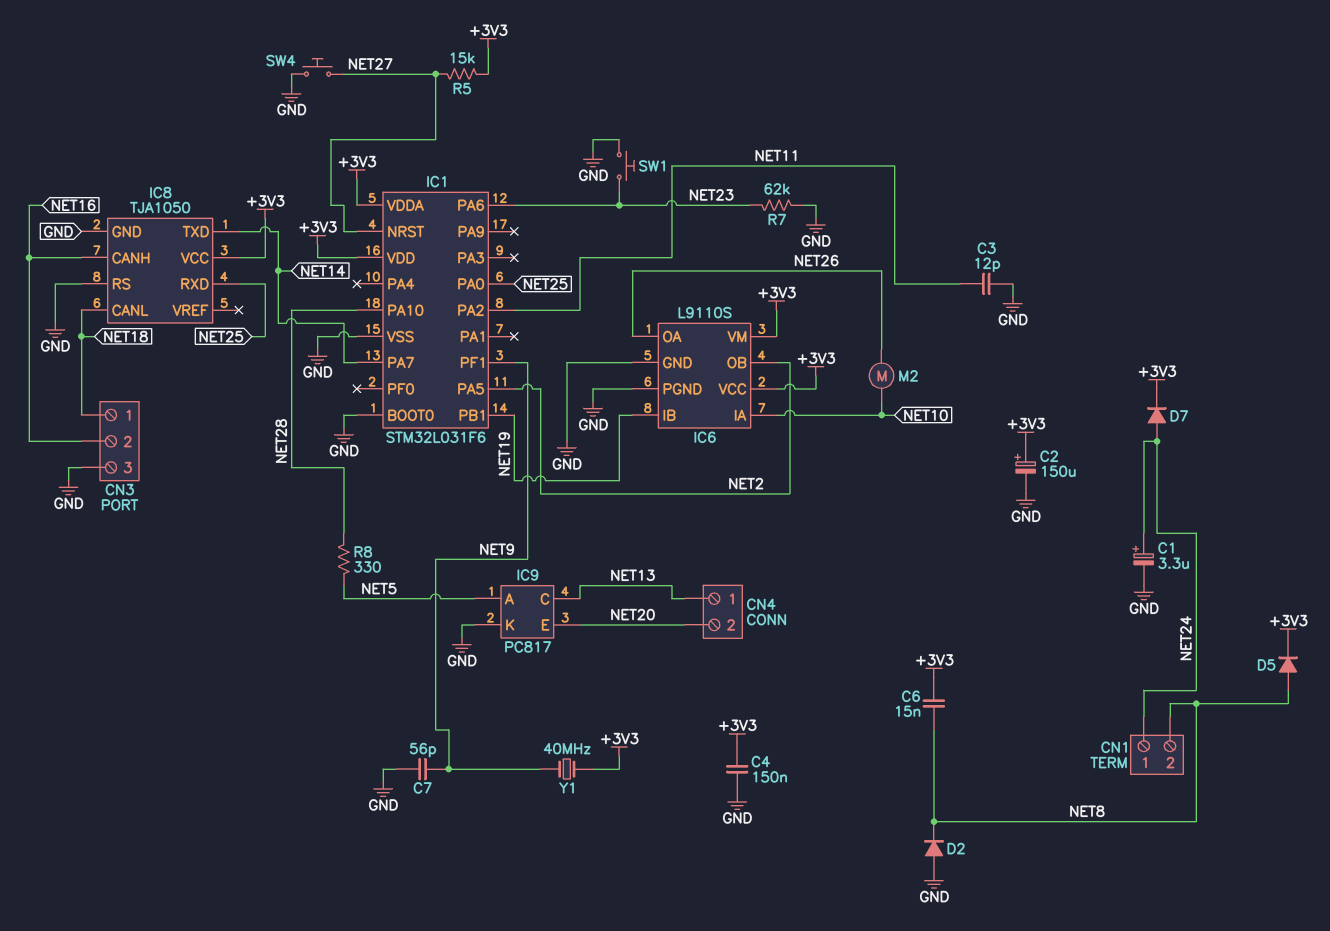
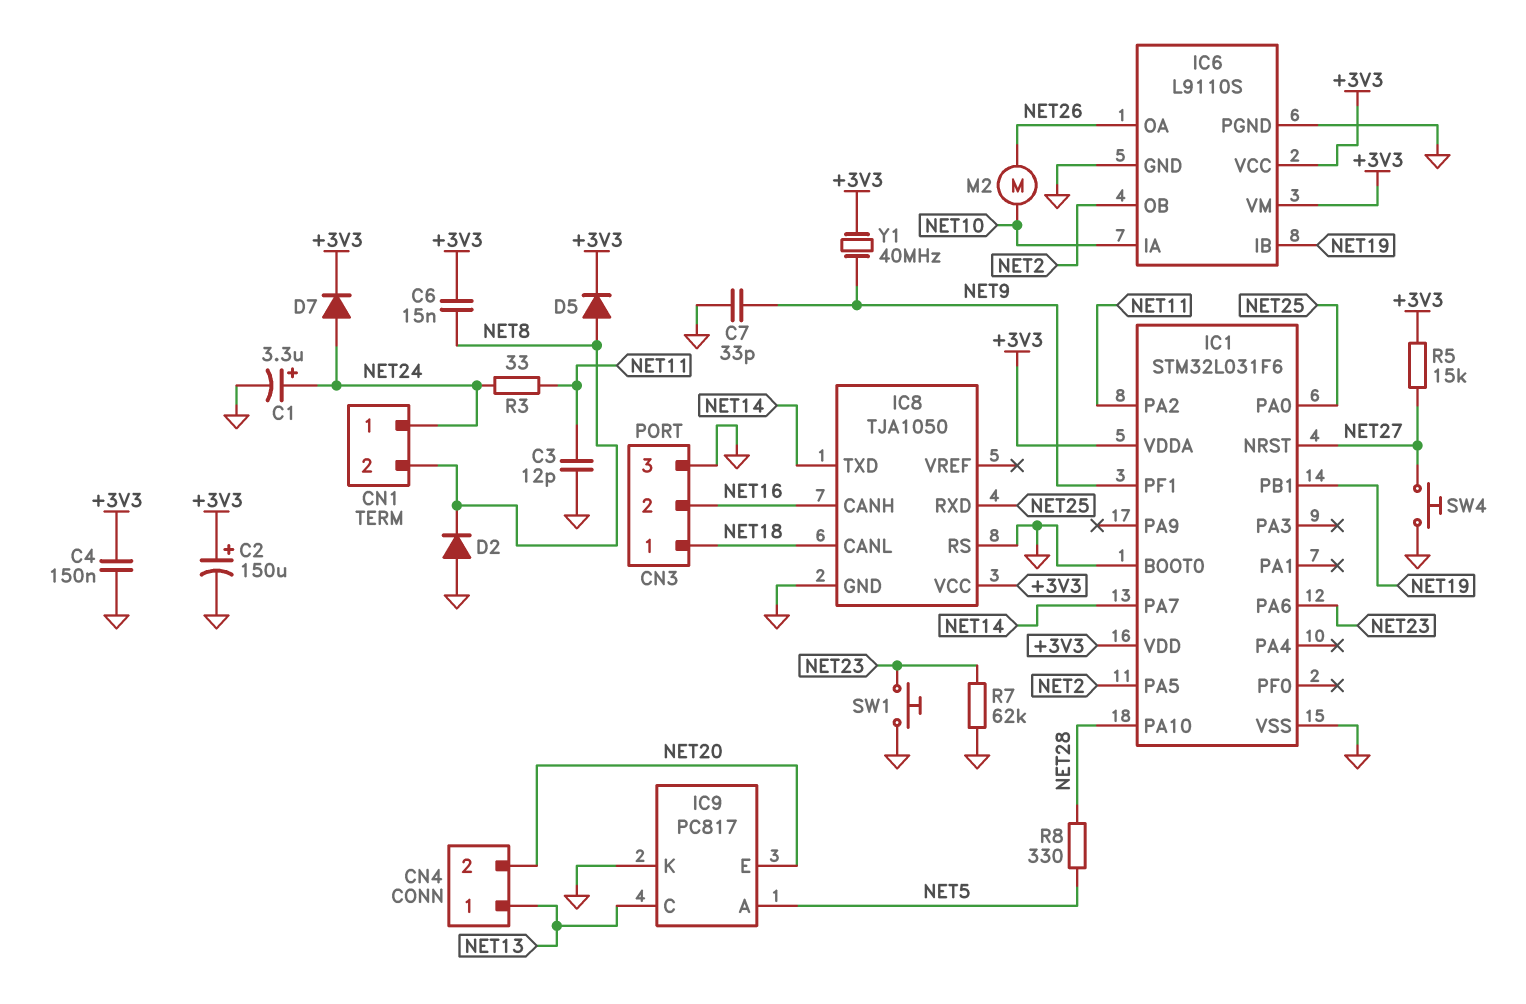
C7: 56pF (GND, NET9) -> 33pF (GND, NET9)
R3: none -> 33 (NET11, NET24)

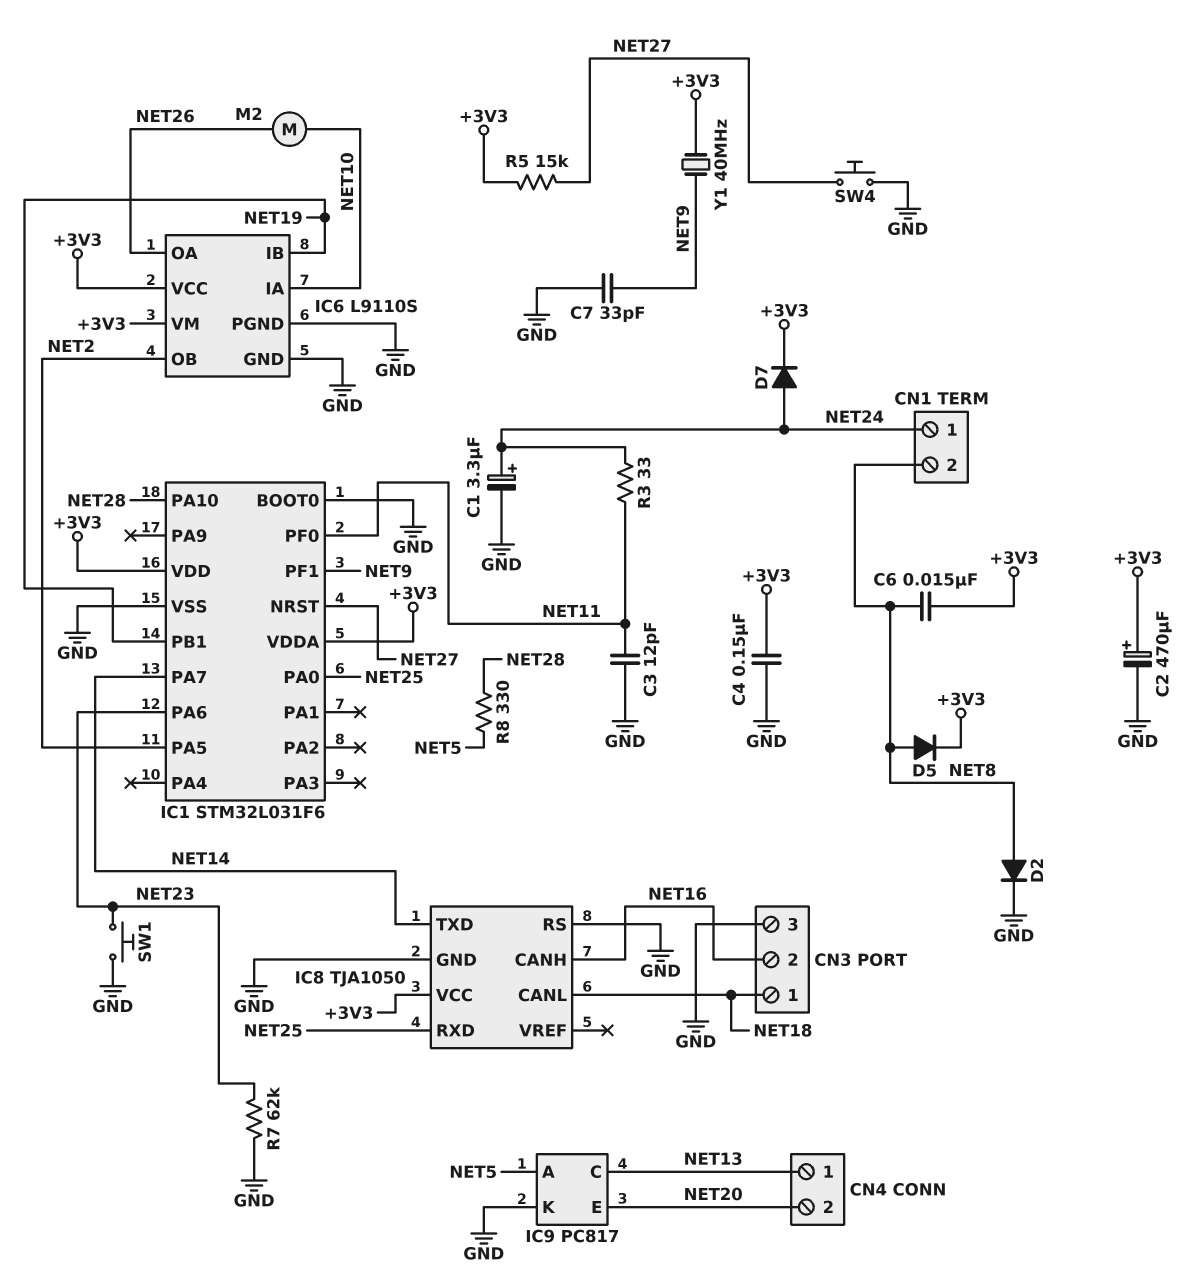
C2: 150uF (plus +3V3, minus GND) -> 470uF (plus +3V3, minus GND)
D2: diode (A GND, K NET8) -> diode (A NET8, K GND)
IC1 pin PA2: NET11 -> none
IC1 pin PF0: none -> NET11

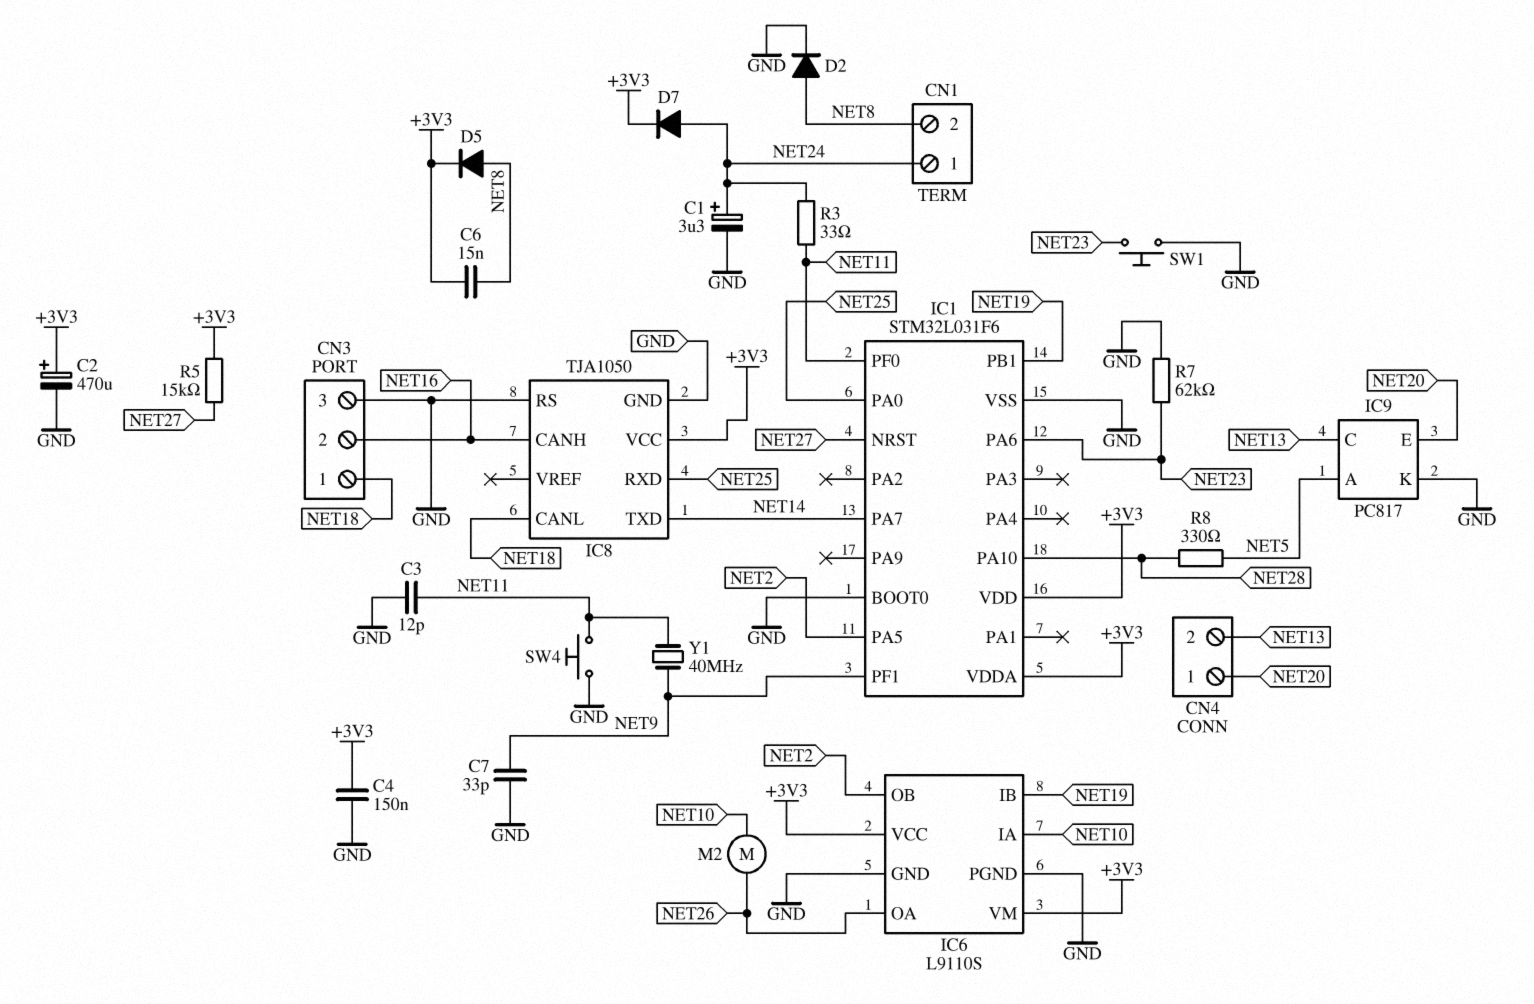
CN4 pin 1: NET13 -> NET20
CN4 pin 2: NET20 -> NET13
SW4: button (GND, NET27) -> button (GND, NET11)
Y1: 40MHz (+3V3, NET9) -> 40MHz (NET9, NET11)

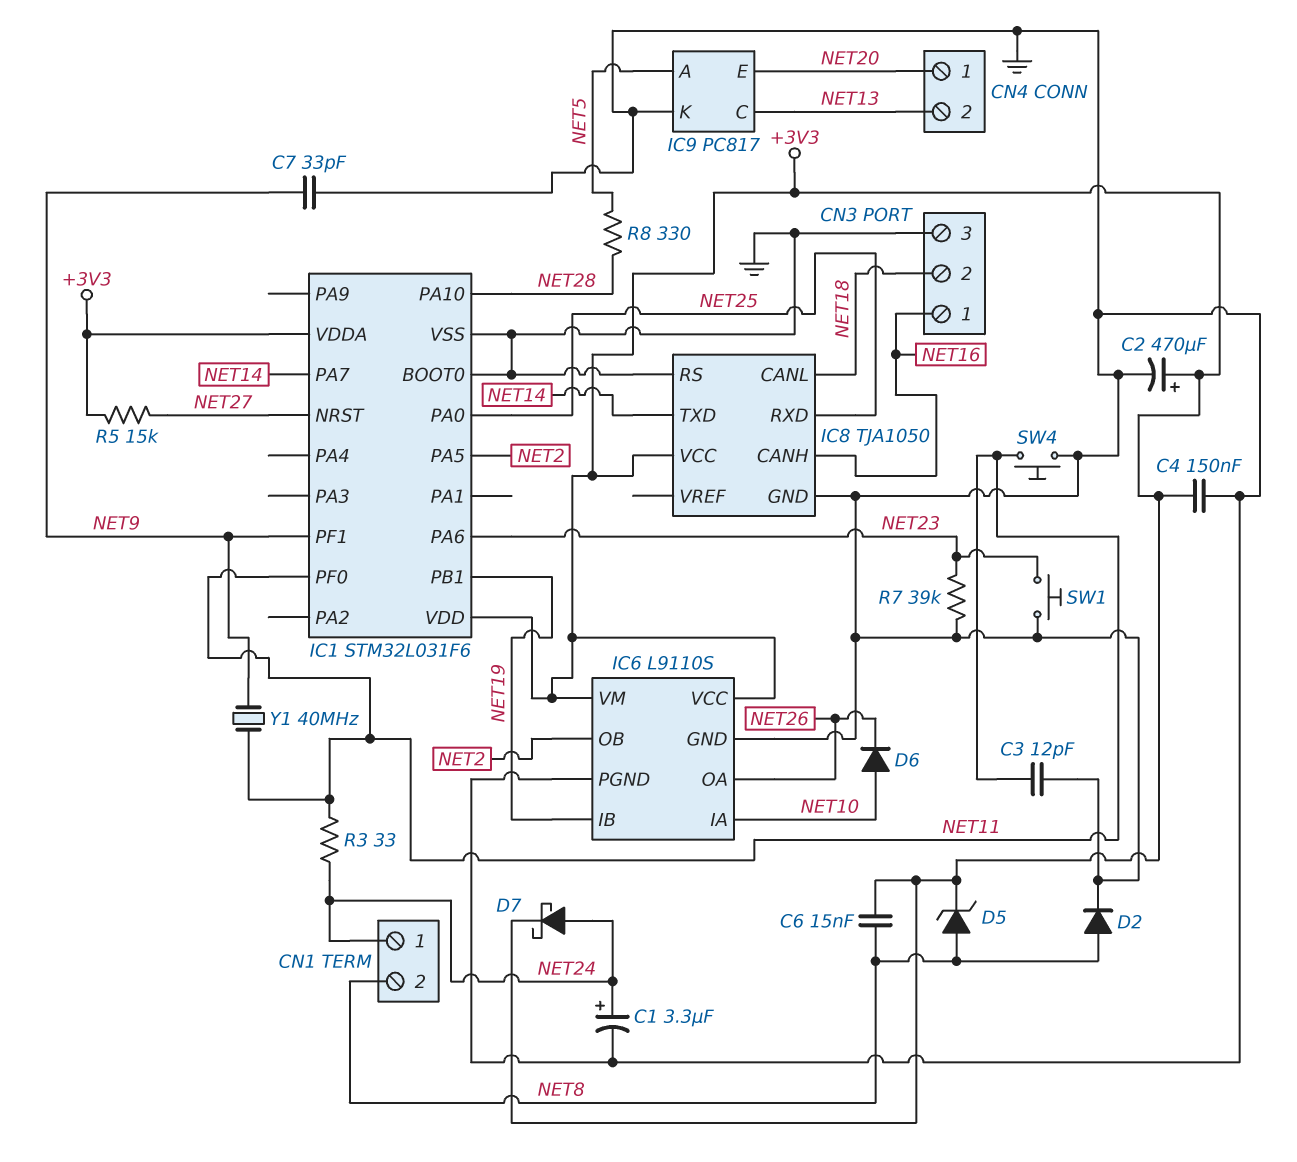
CN3 pin 1: NET18 -> NET16
CN3 pin 2: NET16 -> NET18
D5: diode (A NET8, K +3V3) -> zener (A NET8, K +3V3)
D6: none -> diode (A NET10, K NET26)
D7: diode (A NET24, K +3V3) -> schottky (A NET24, K +3V3)
M2: motor (NET10, NET26) -> none
R7: 62k (GND, NET23) -> 39k (GND, NET23)

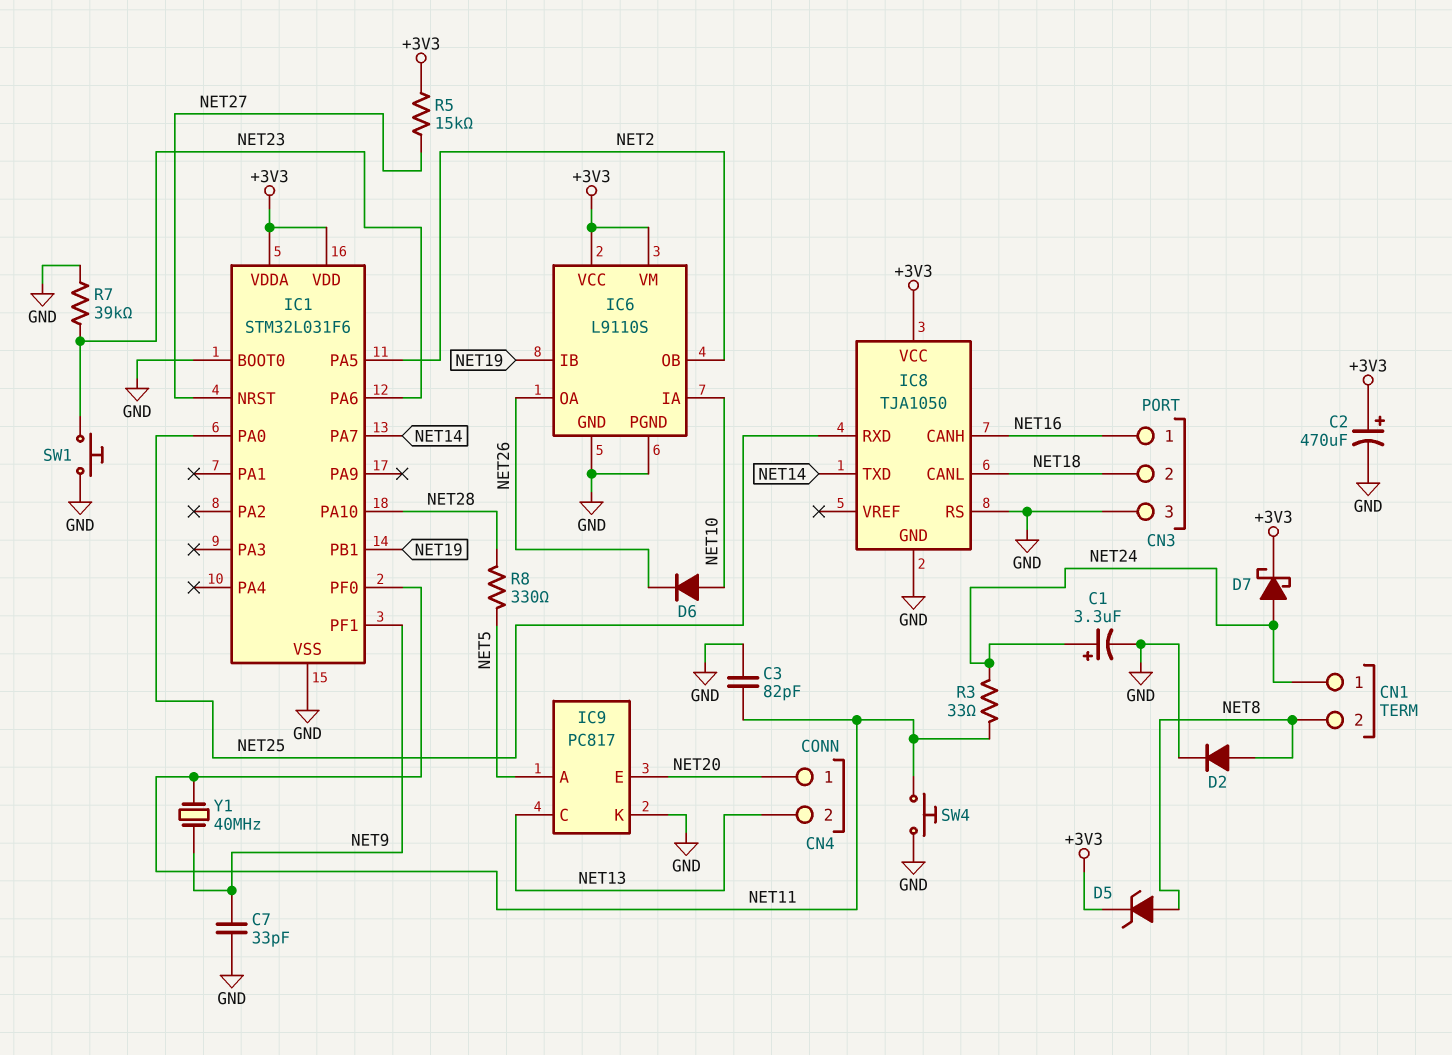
C3: 12pF (GND, NET11) -> 82pF (GND, NET11)
C4: 150nF (+3V3, GND) -> none
C6: 15nF (+3V3, NET8) -> none

